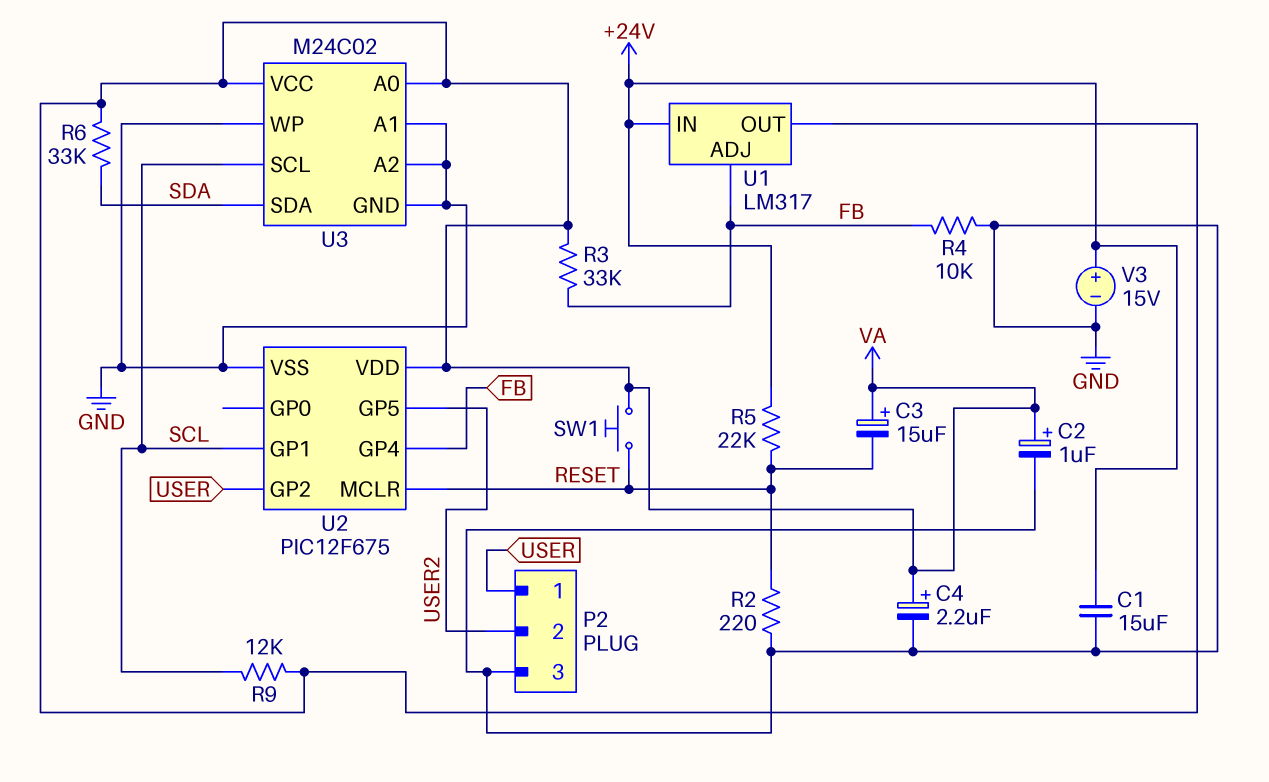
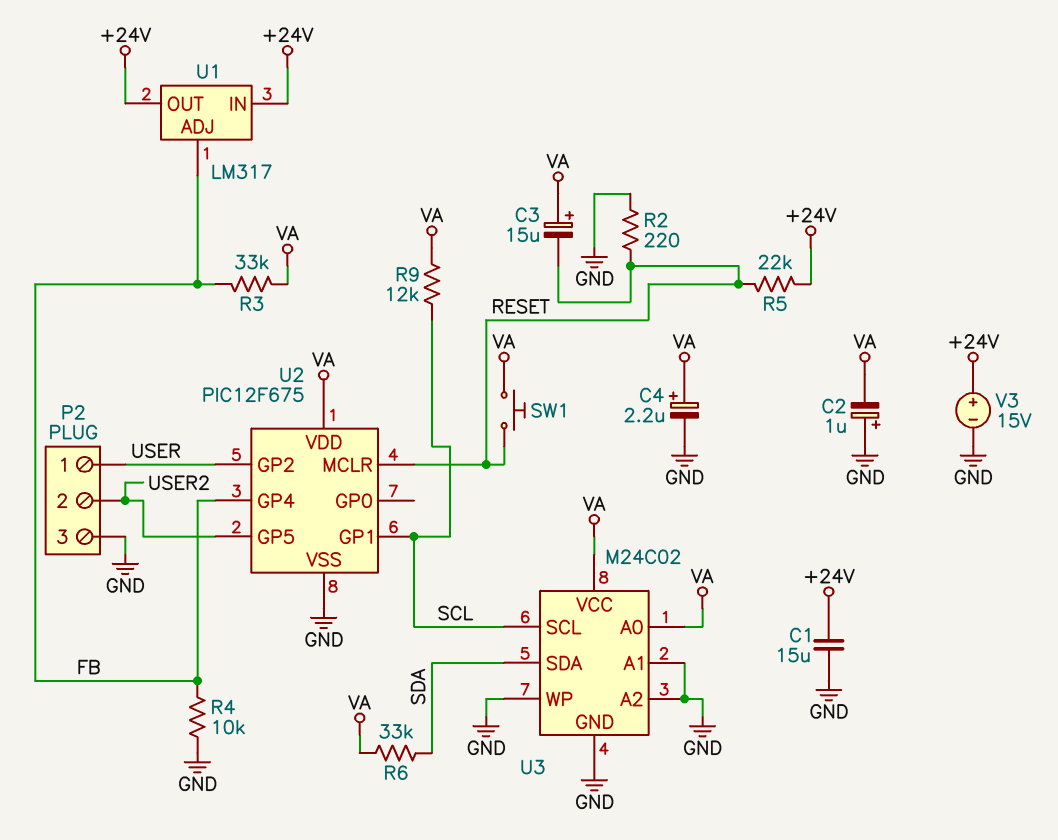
C2: 1uF (plus VA, minus GND) -> 1uF (plus GND, minus VA)
U1 pin OUT: VA -> +24V

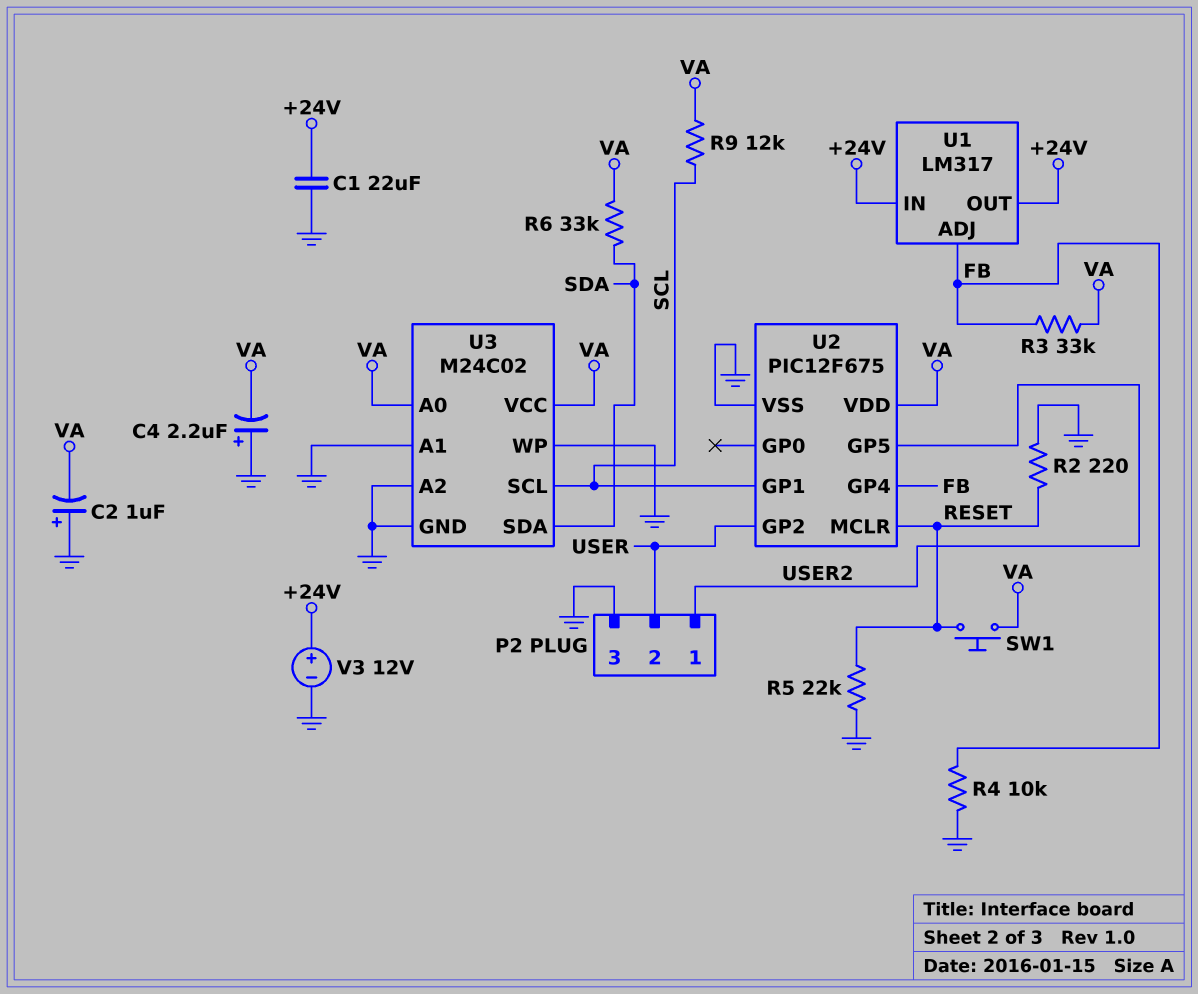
C1: 15uF (+24V, GND) -> 22uF (+24V, GND)
C3: 15uF (plus VA, minus RESET) -> none
C4: 2.2uF (plus VA, minus GND) -> 2.2uF (plus GND, minus VA)
P2 pin 1: USER -> USER2
P2 pin 2: USER2 -> USER
R5: 22k (+24V, RESET) -> 22k (GND, RESET)
V3: 15V (plus +24V, minus GND) -> 12V (plus +24V, minus GND)

